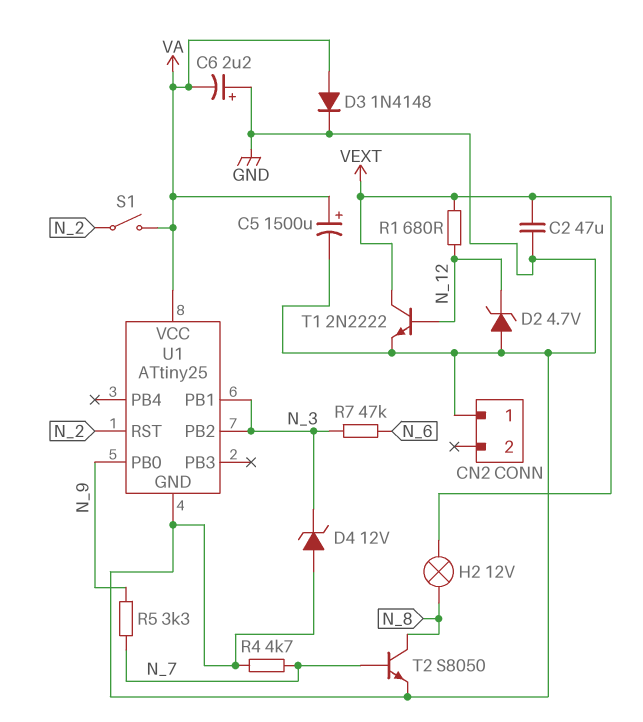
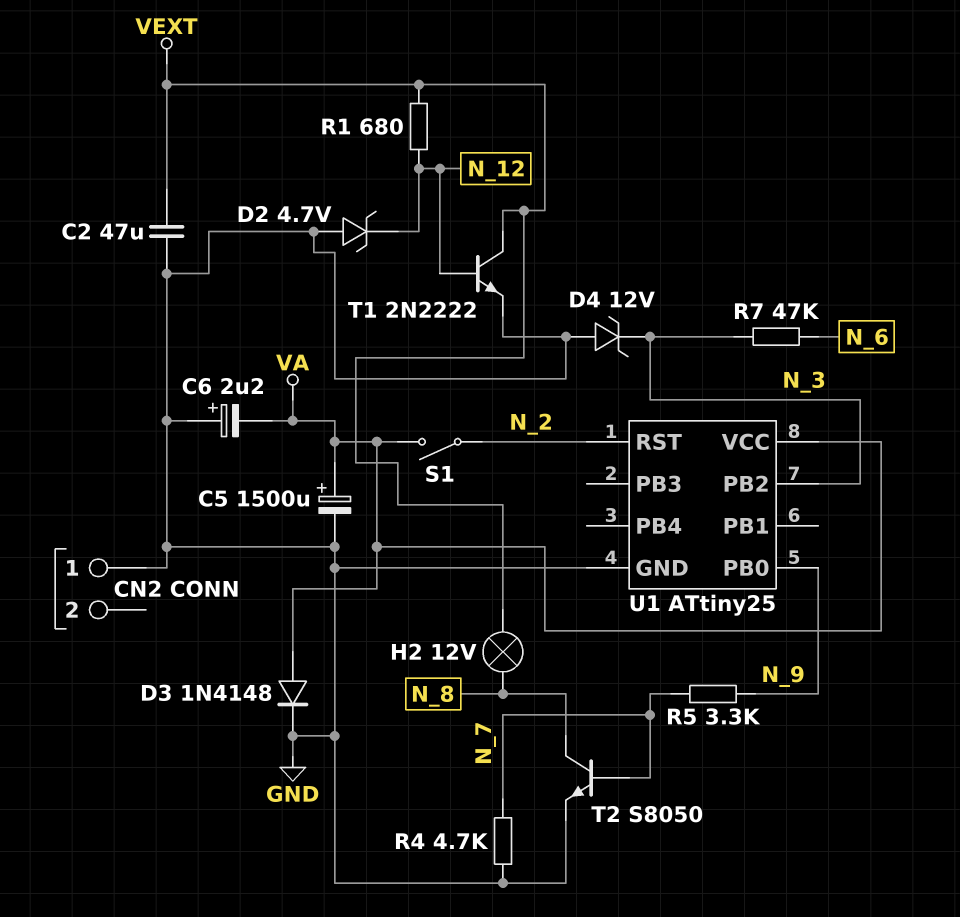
U1 pin PB1: N_3 -> none

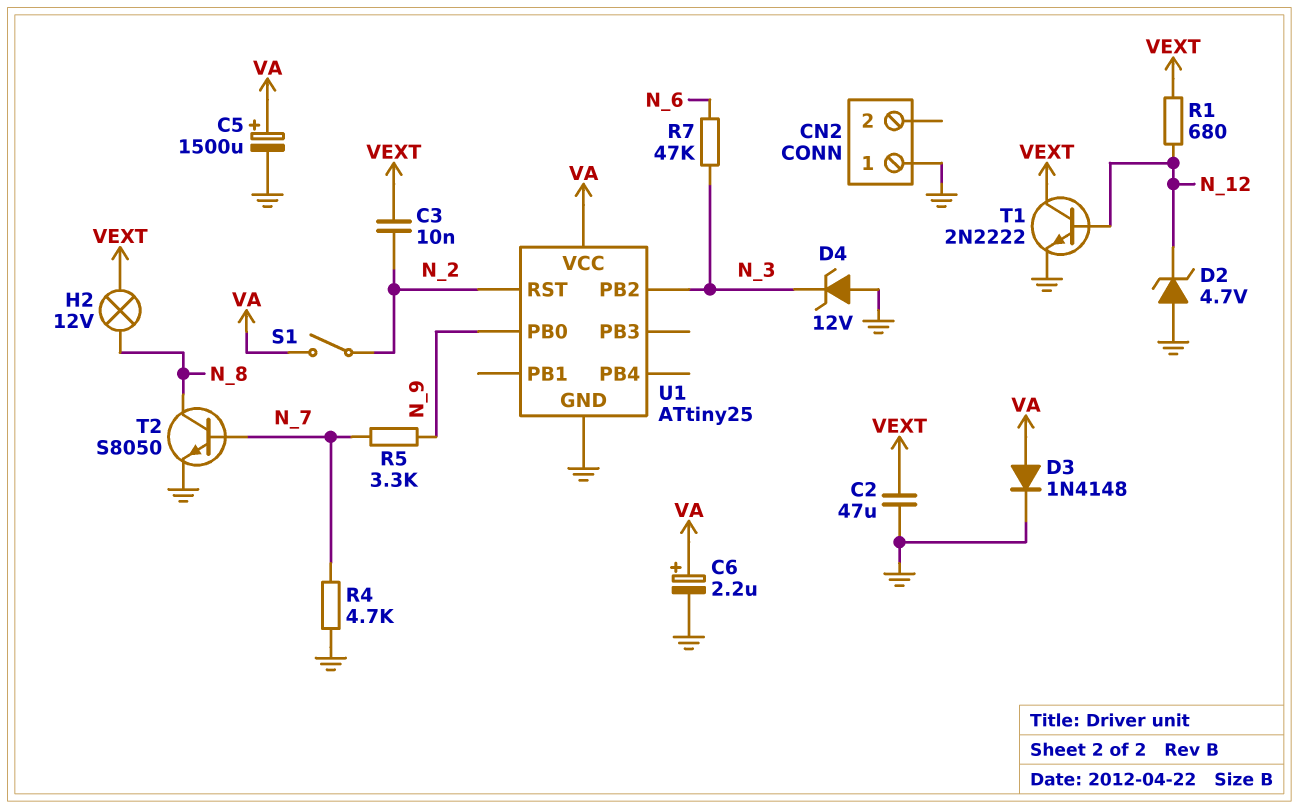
C3: none -> 10nF (N_2, VEXT)
C6: 2.2uF (plus GND, minus VA) -> 2.2uF (plus VA, minus GND)

